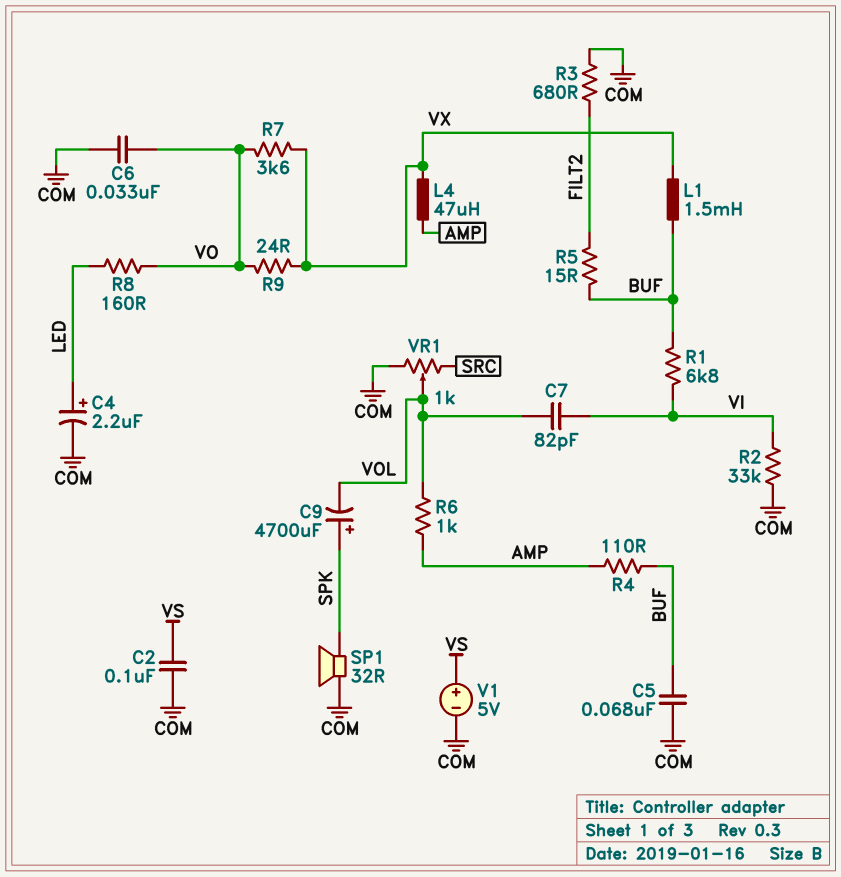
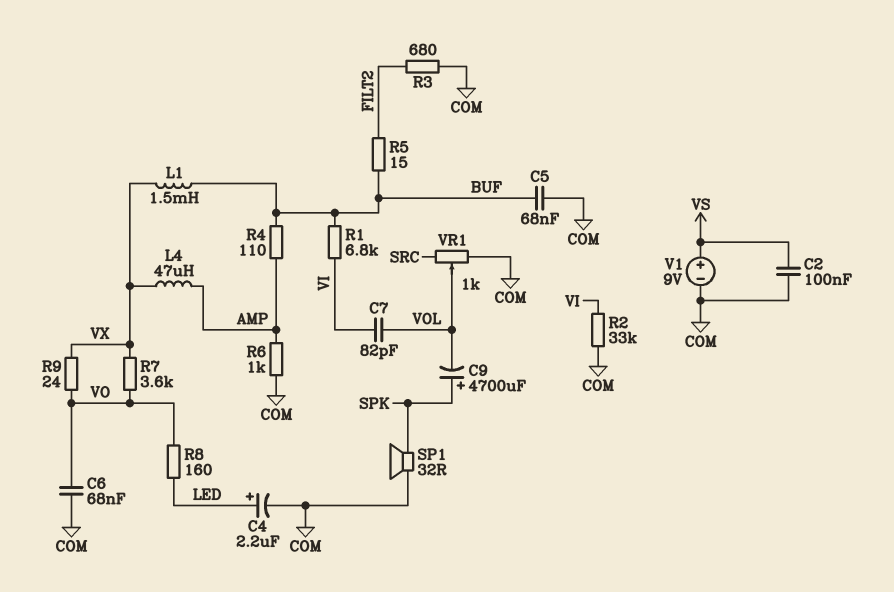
C6: 33nF (COM, VO) -> 68nF (COM, VO)
R6: 1k (AMP, VOL) -> 1k (AMP, COM)
V1: 5V (plus VS, minus COM) -> 9V (plus VS, minus COM)

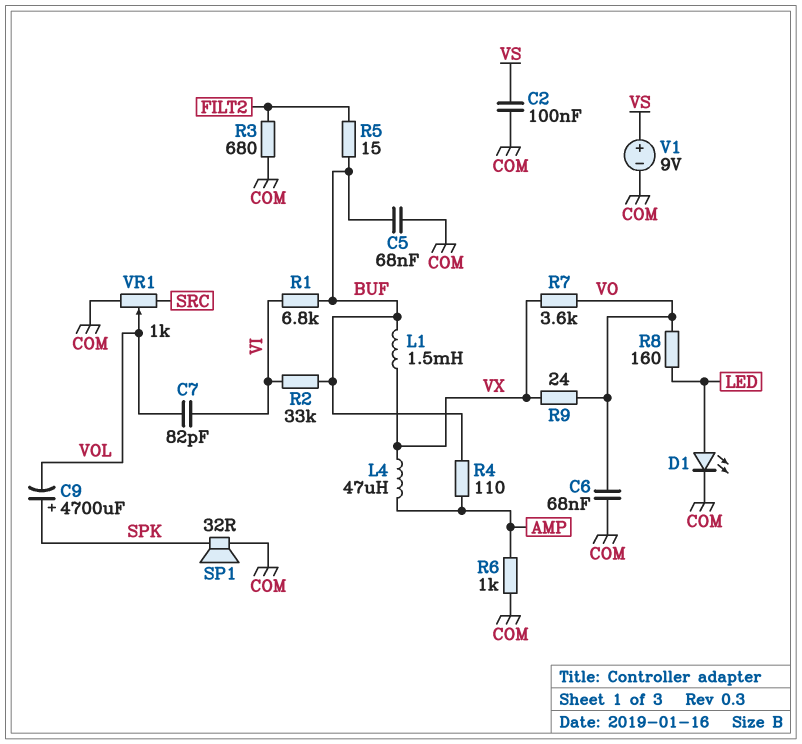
C4: 2.2uF (plus LED, minus COM) -> none
D1: none -> LED (A LED, K COM)
R2: 33k (COM, VI) -> 33k (BUF, VI)

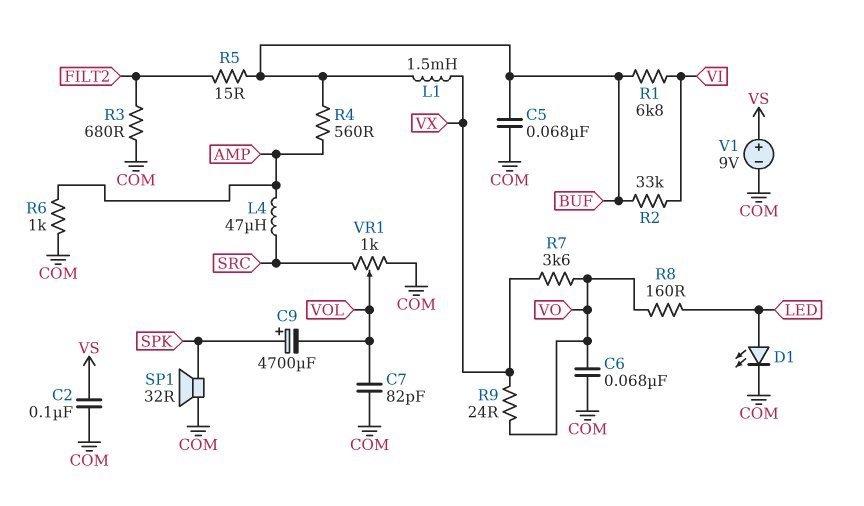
C7: 82pF (VI, VOL) -> 82pF (COM, VOL)
L4: 47uH (AMP, VX) -> 47uH (AMP, SRC)
R4: 110 (AMP, BUF) -> 560 (AMP, BUF)

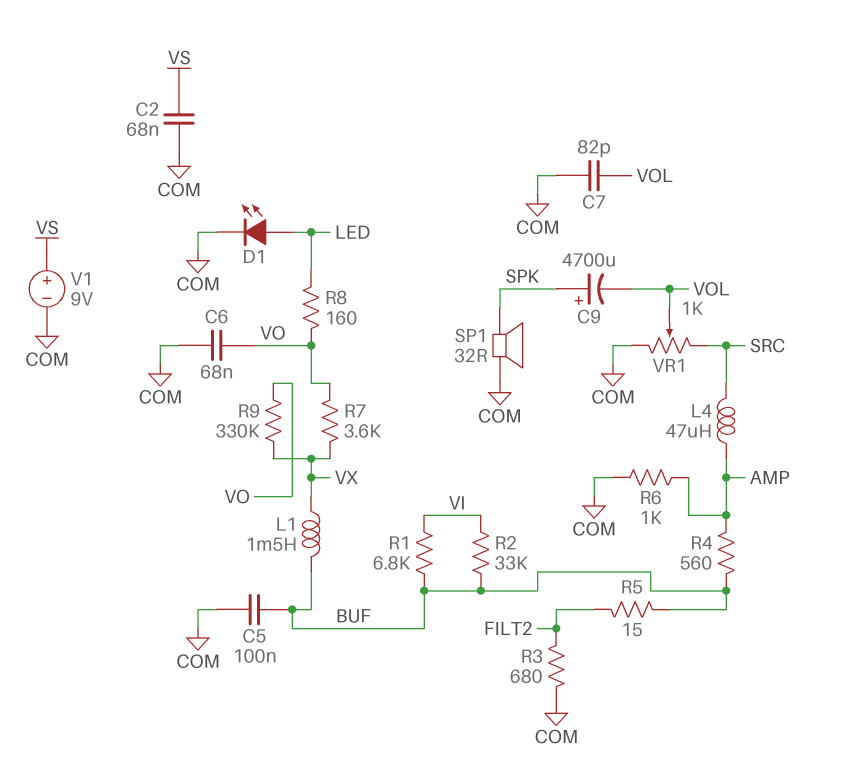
C2: 100nF (COM, VS) -> 68nF (COM, VS)
C5: 68nF (BUF, COM) -> 100nF (BUF, COM)
R9: 24 (VO, VX) -> 330k (VO, VX)

